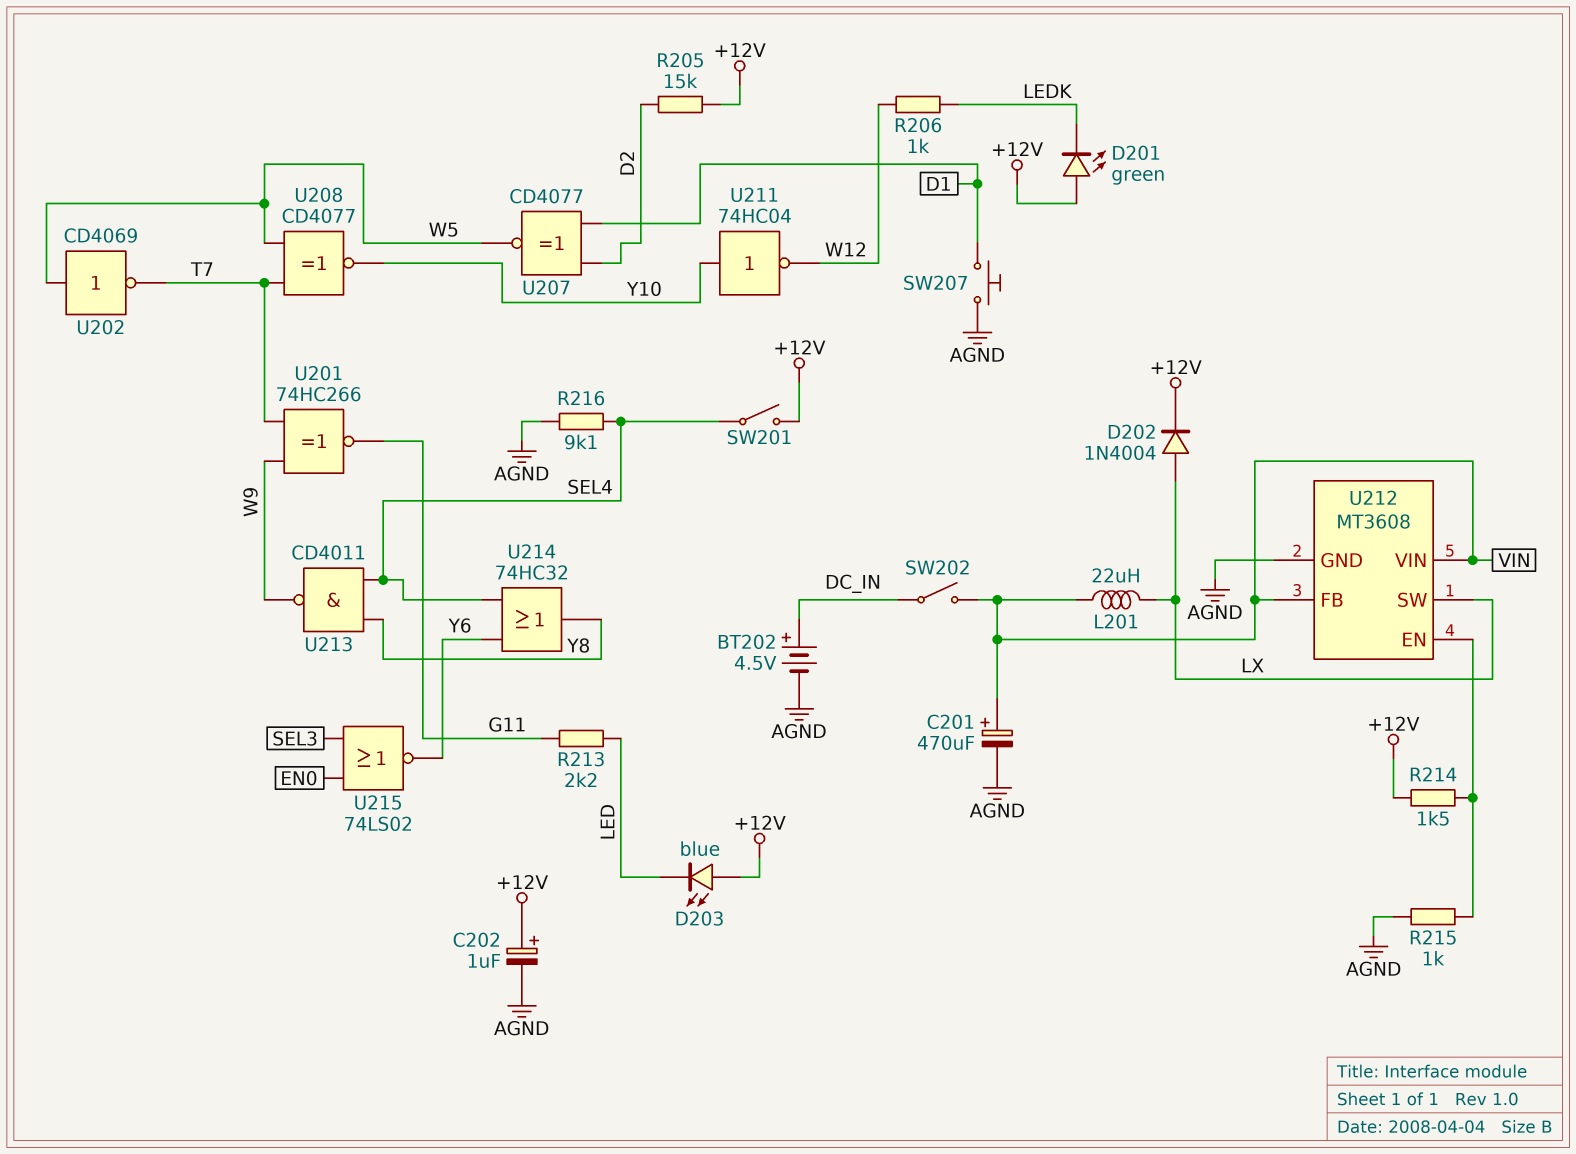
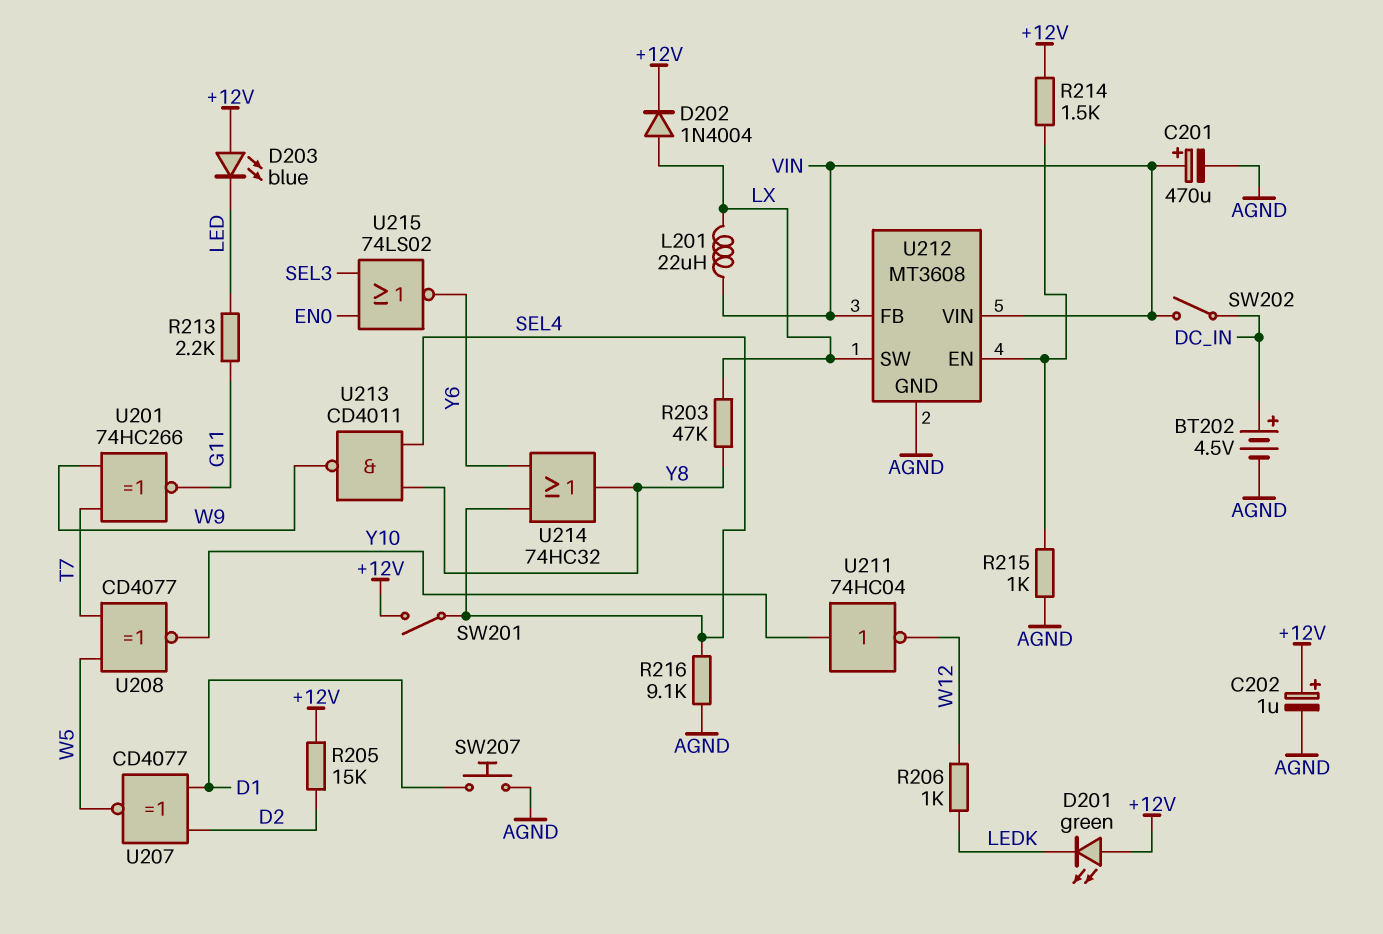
R203: none -> 47k (LX, Y8)
U202: NOT CD4069 (in W5, out T7) -> none

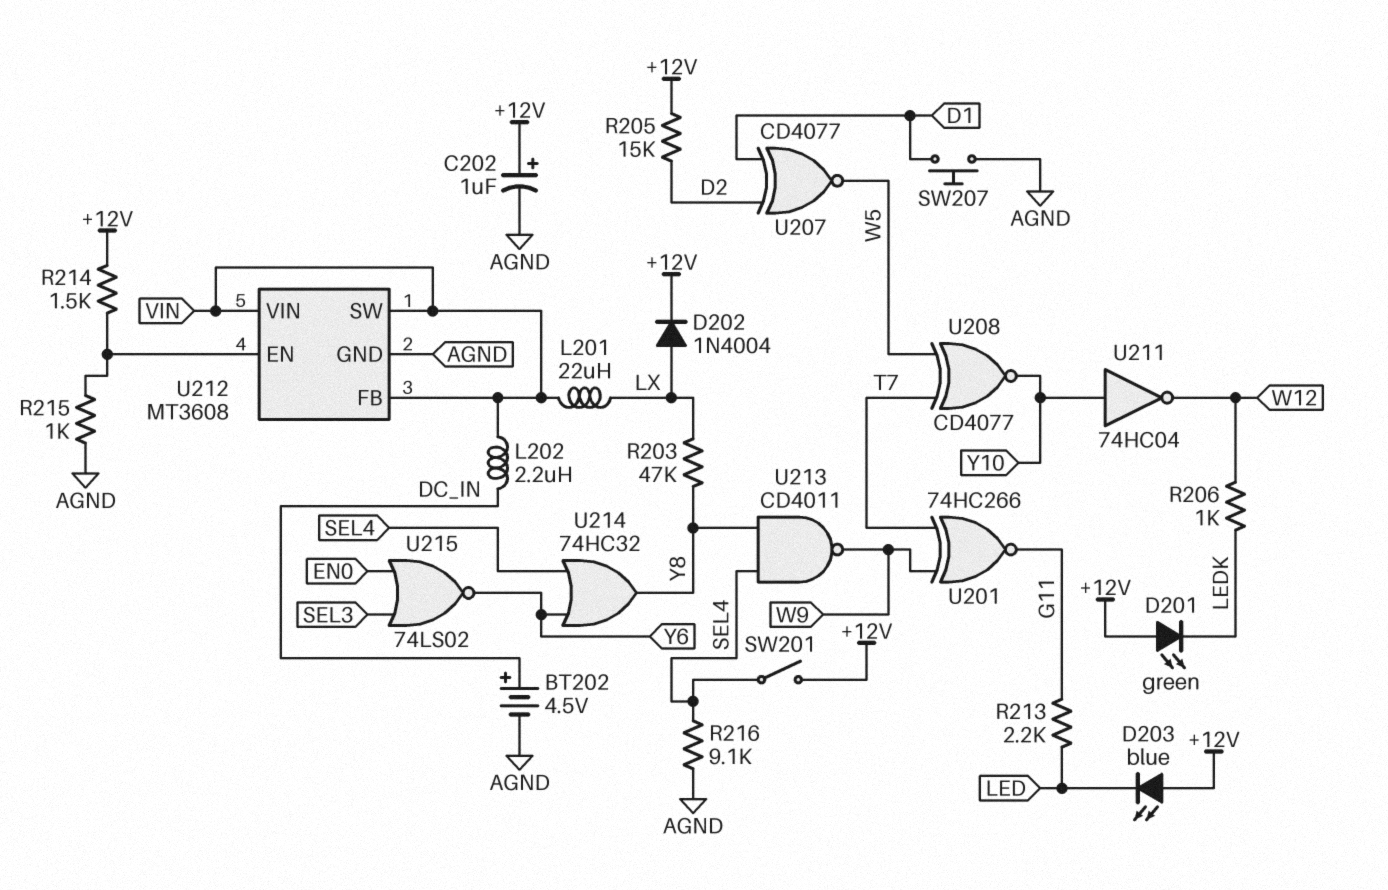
C201: 470uF (plus VIN, minus AGND) -> none
L202: none -> 2.2uH (DC_IN, VIN)
SW202: switch (DC_IN, VIN) -> none
U212 pin SW: LX -> VIN

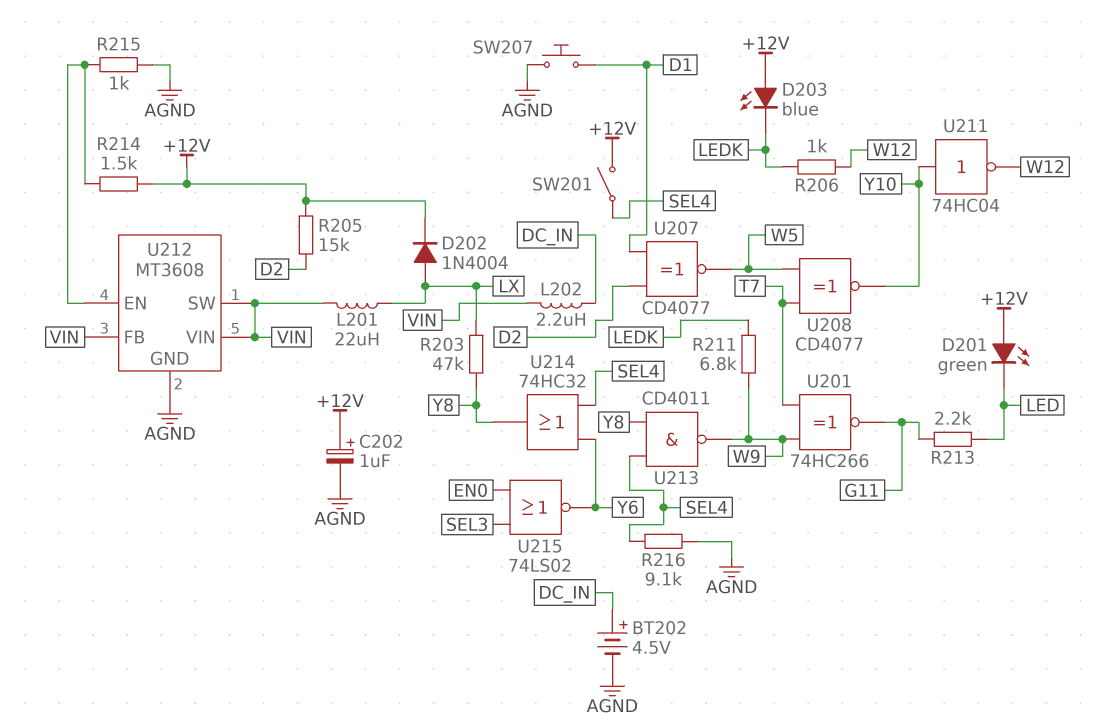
D201: LED green (A +12V, K LEDK) -> LED green (A +12V, K LED)
D203: LED blue (A +12V, K LED) -> LED blue (A +12V, K LEDK)
R211: none -> 6.8k (LEDK, W9)

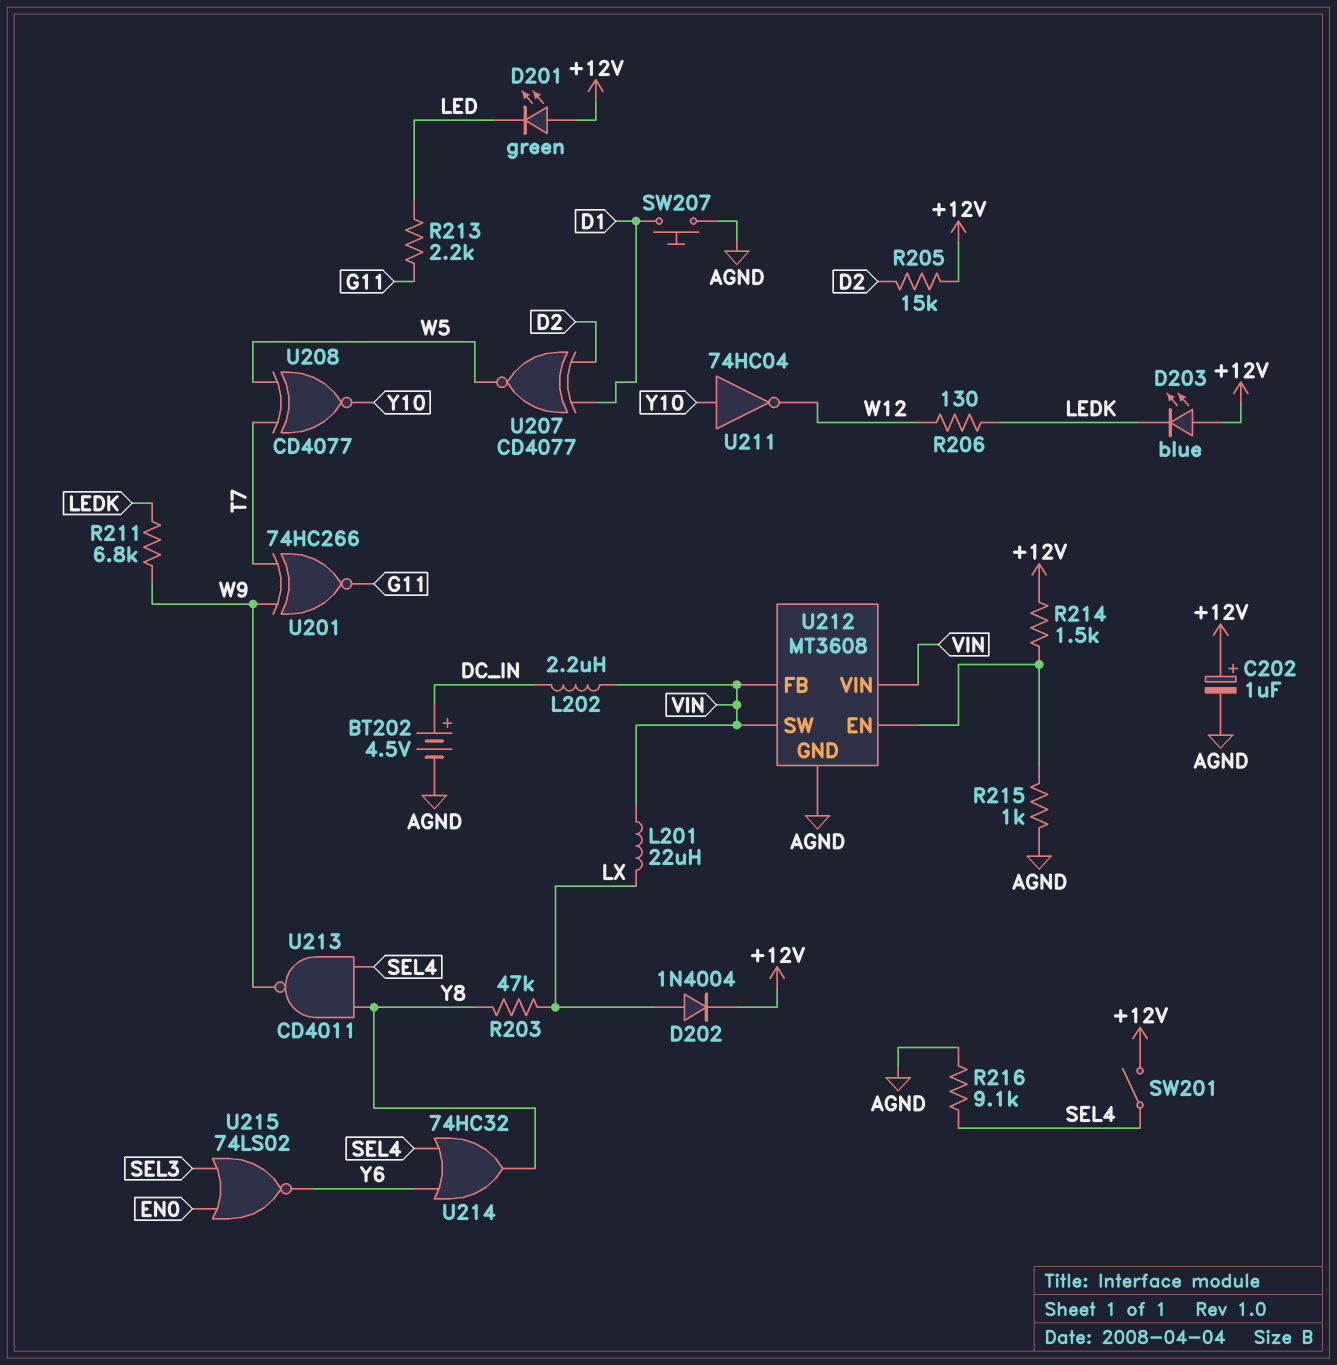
R206: 1k (LEDK, W12) -> 130 (LEDK, W12)

